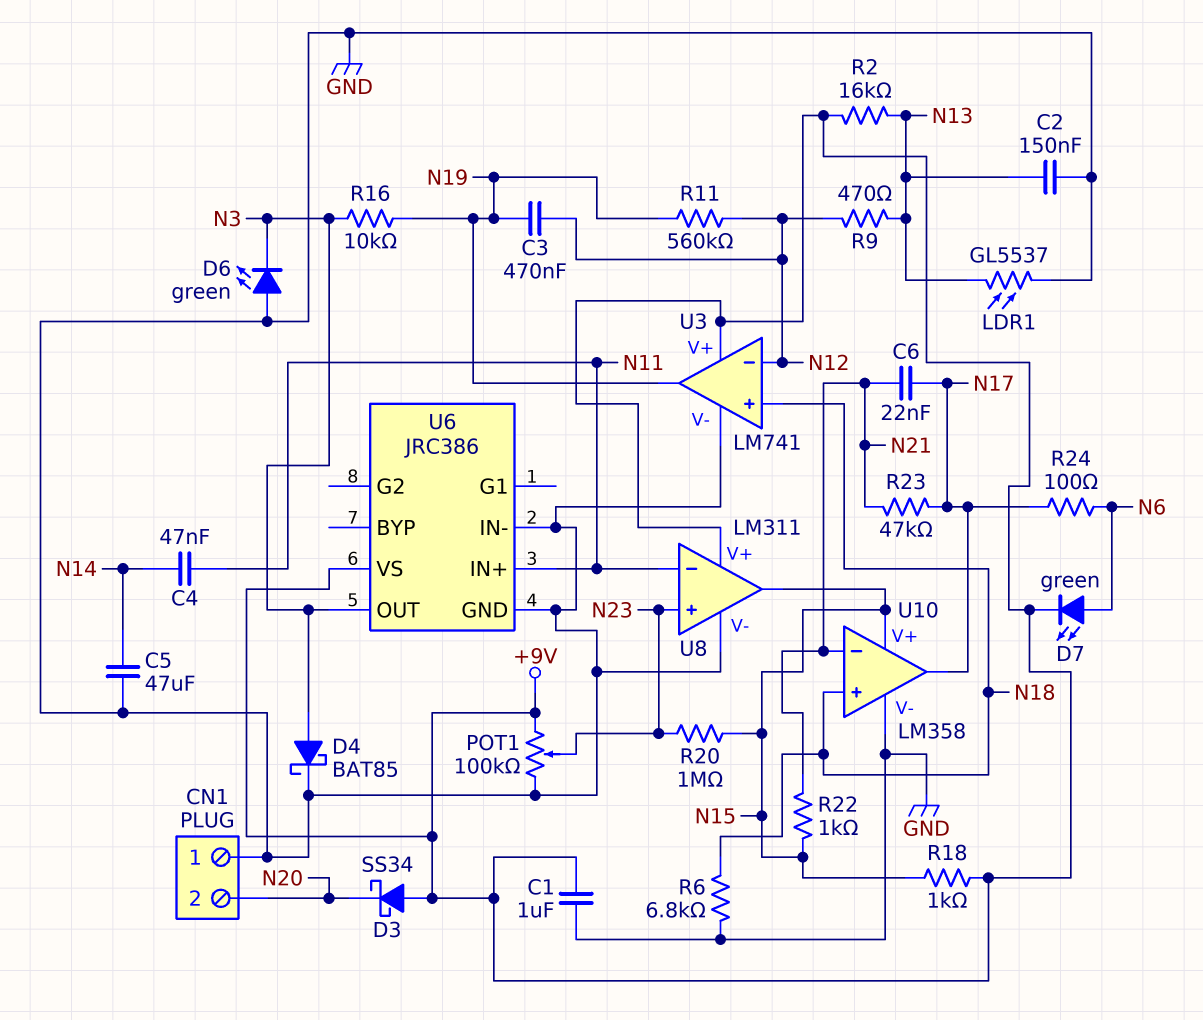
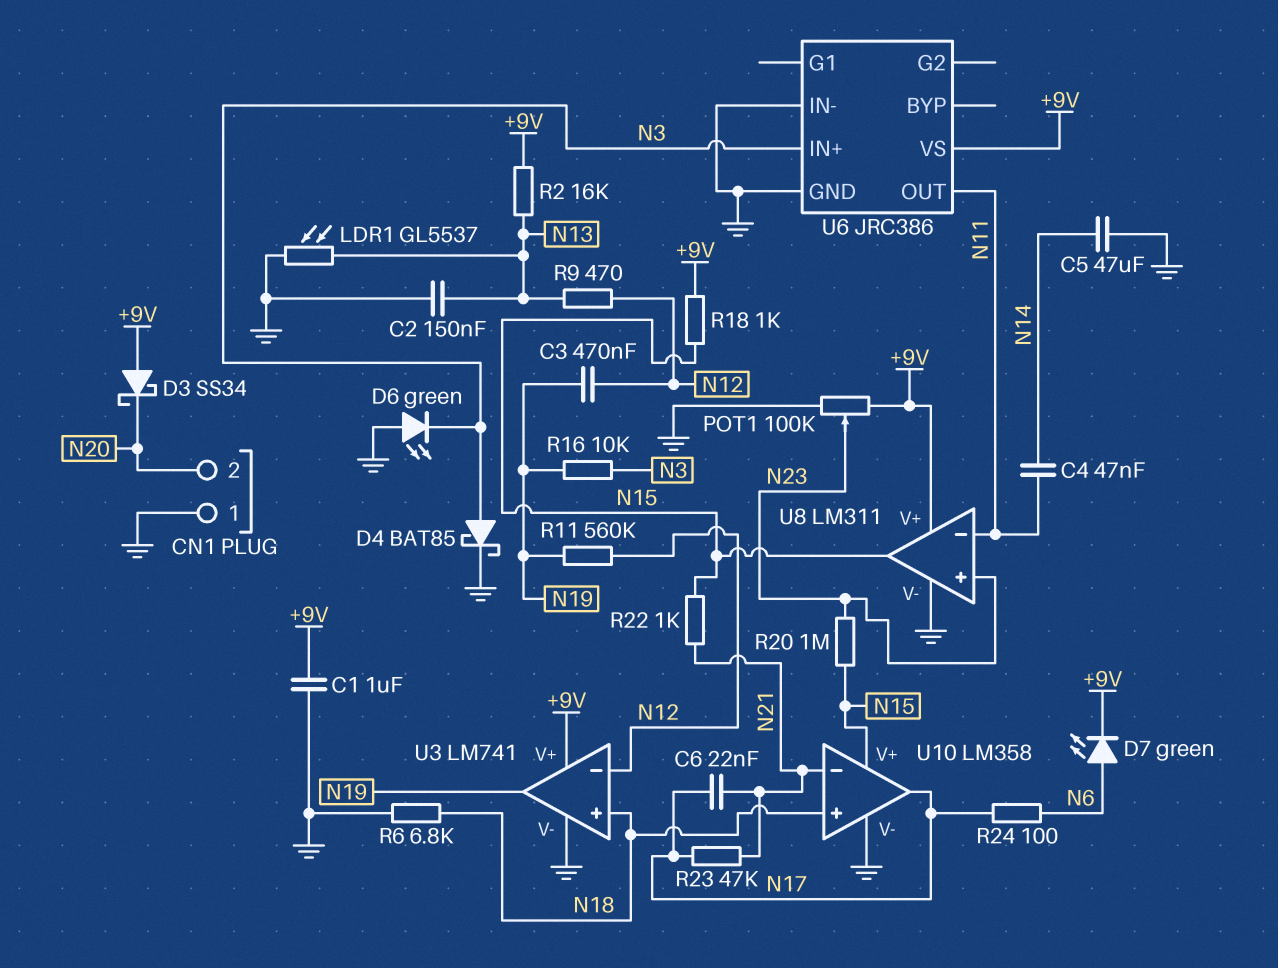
U6 pin IN+: N11 -> N3
U6 pin OUT: N3 -> N11

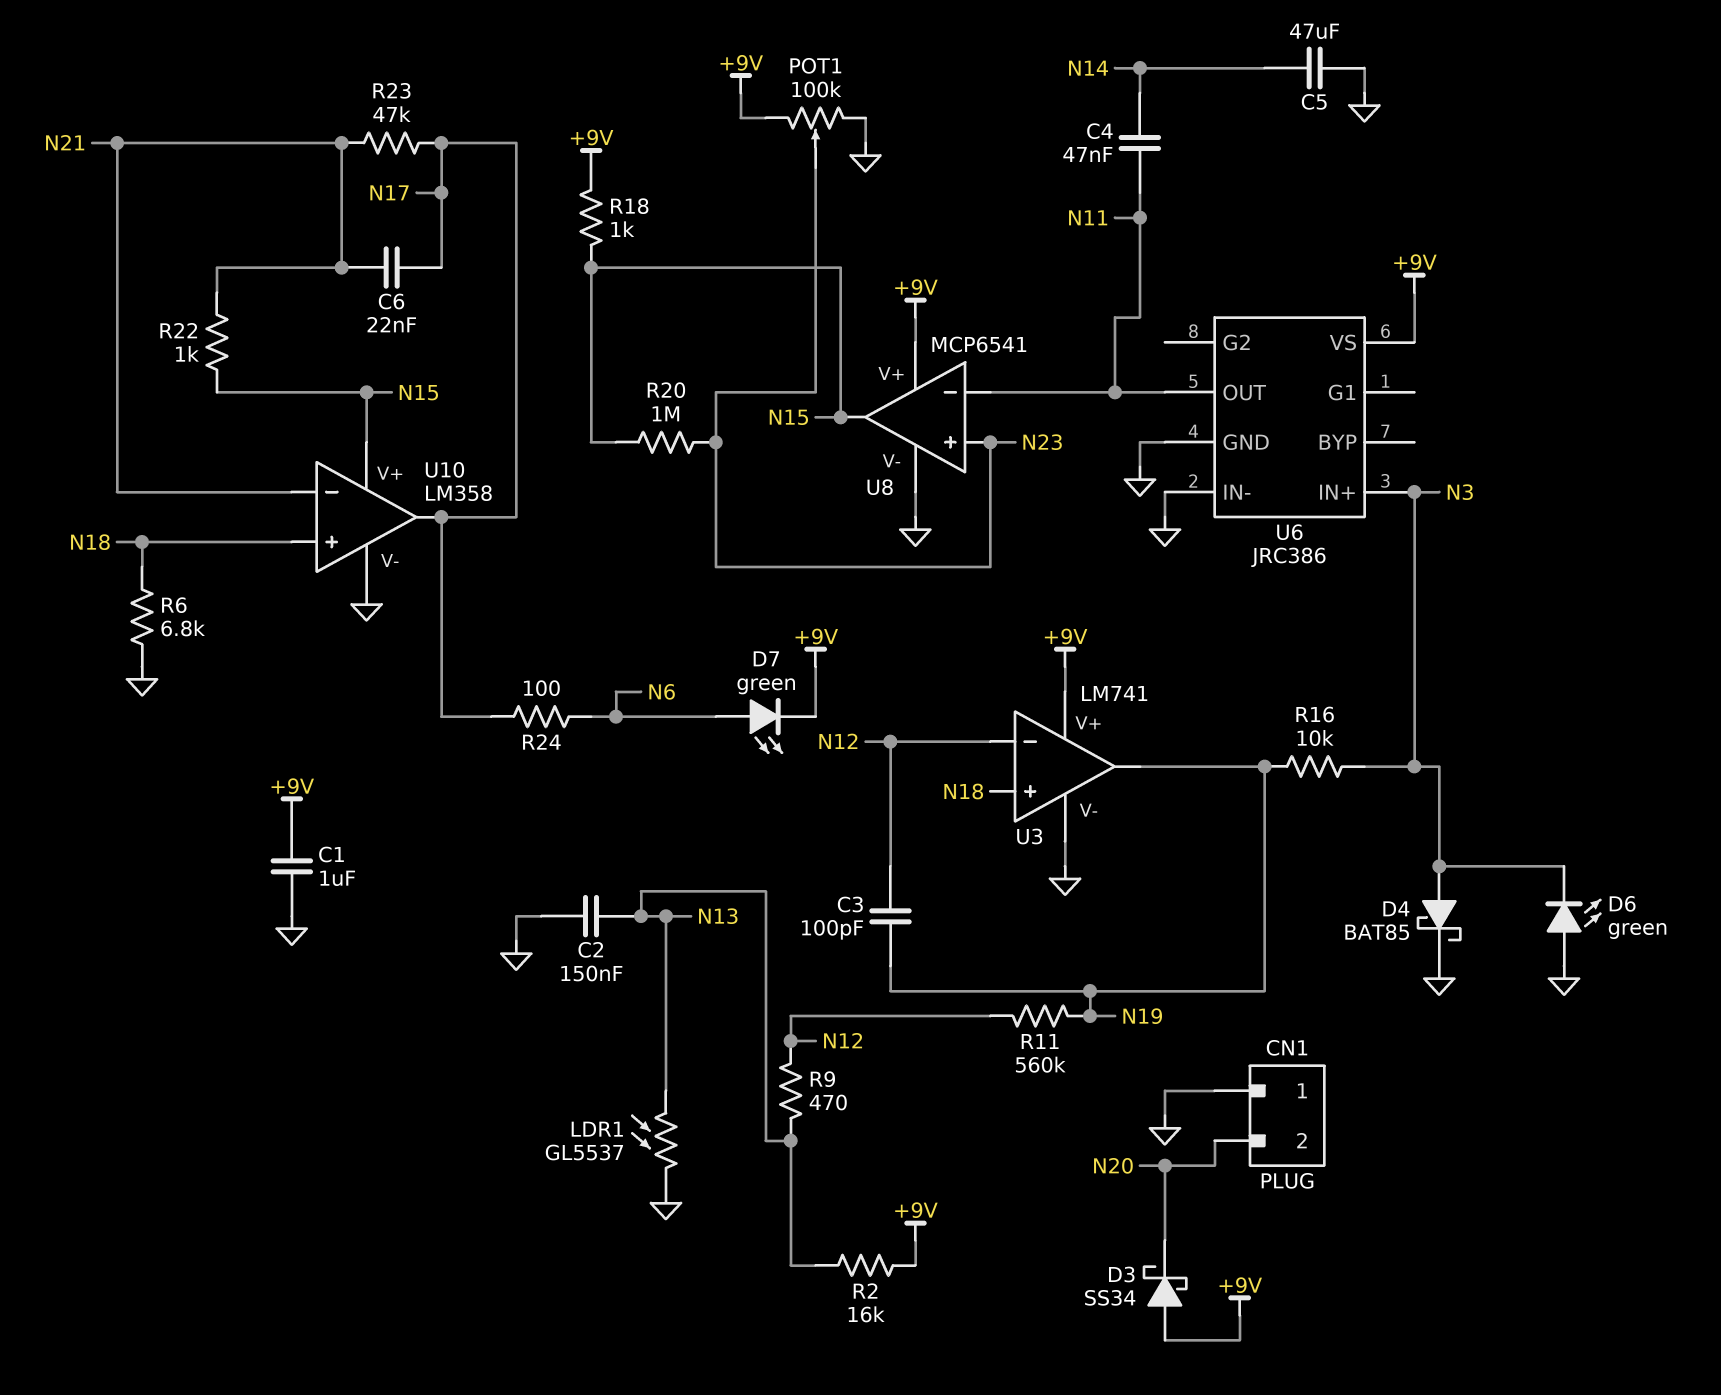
C3: 470nF (N12, N19) -> 100pF (N12, N19)
U8: LM311 -> MCP6541

